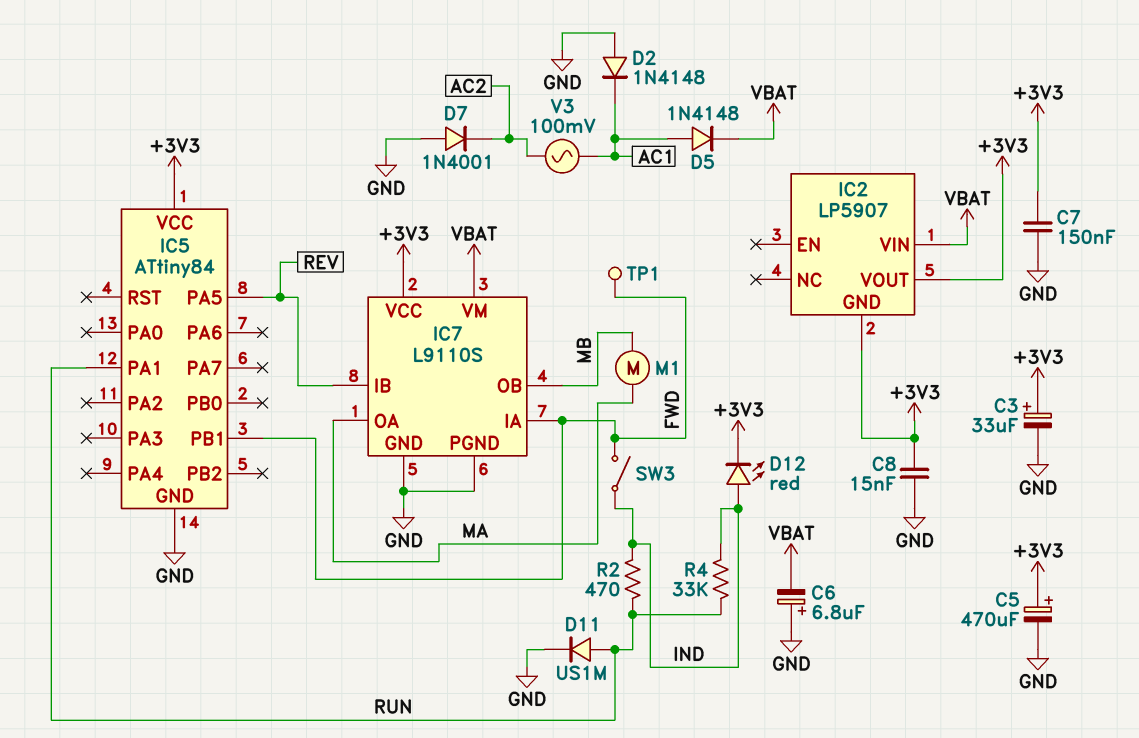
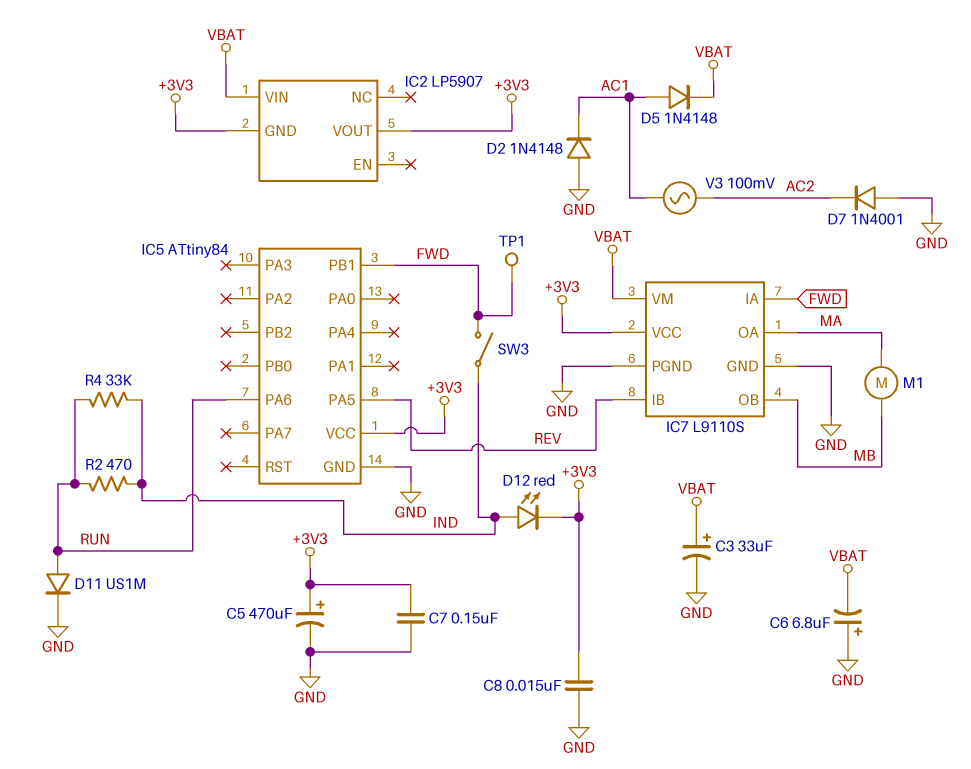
C3: 33uF (plus +3V3, minus GND) -> 33uF (plus VBAT, minus GND)
IC5 pin PA1: RUN -> none
IC5 pin PA6: none -> RUN

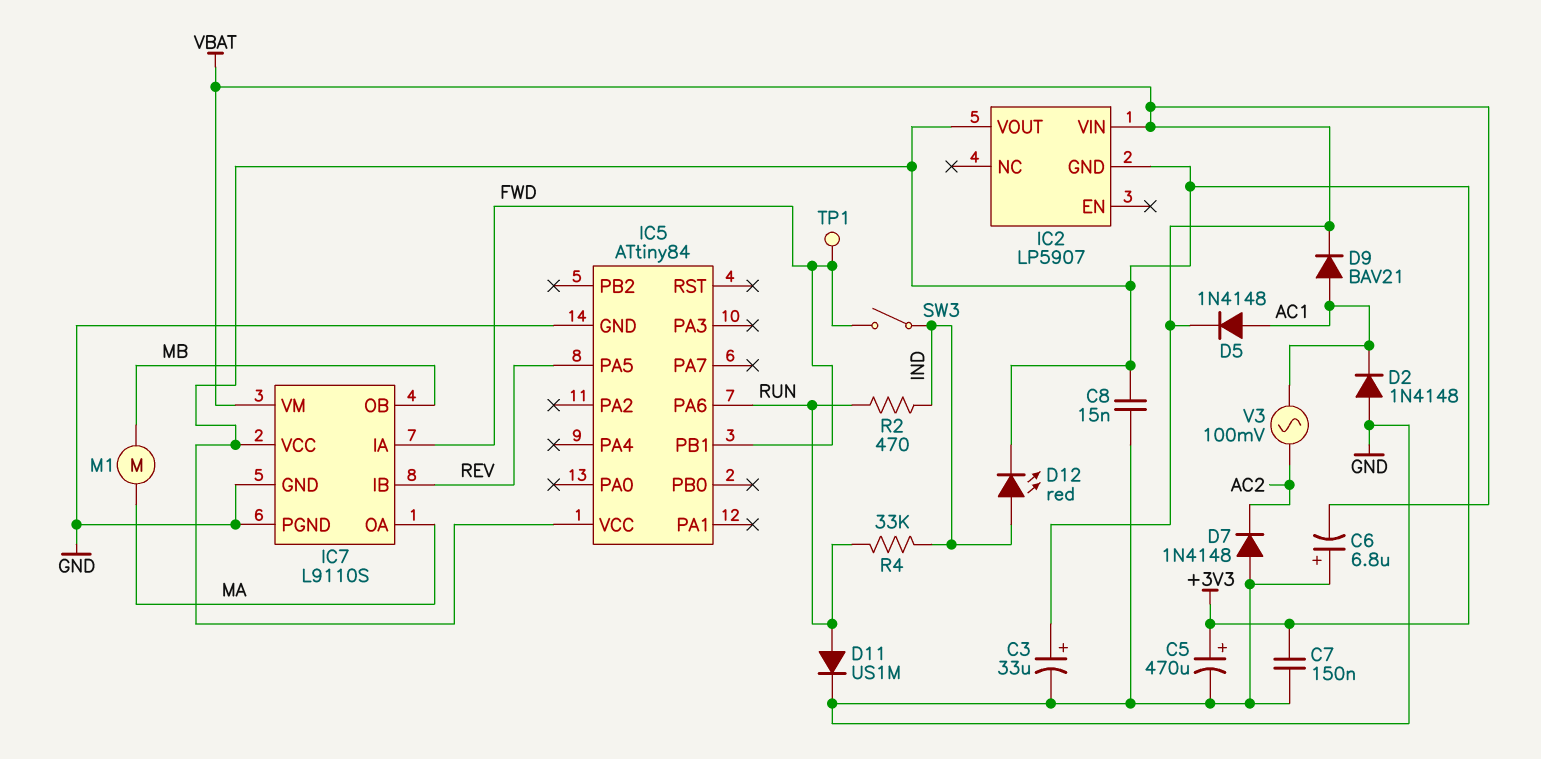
D7: diode 1N4001 (A GND, K AC2) -> diode 1N4148 (A GND, K AC2)
D9: none -> diode BAV21 (A AC1, K VBAT)

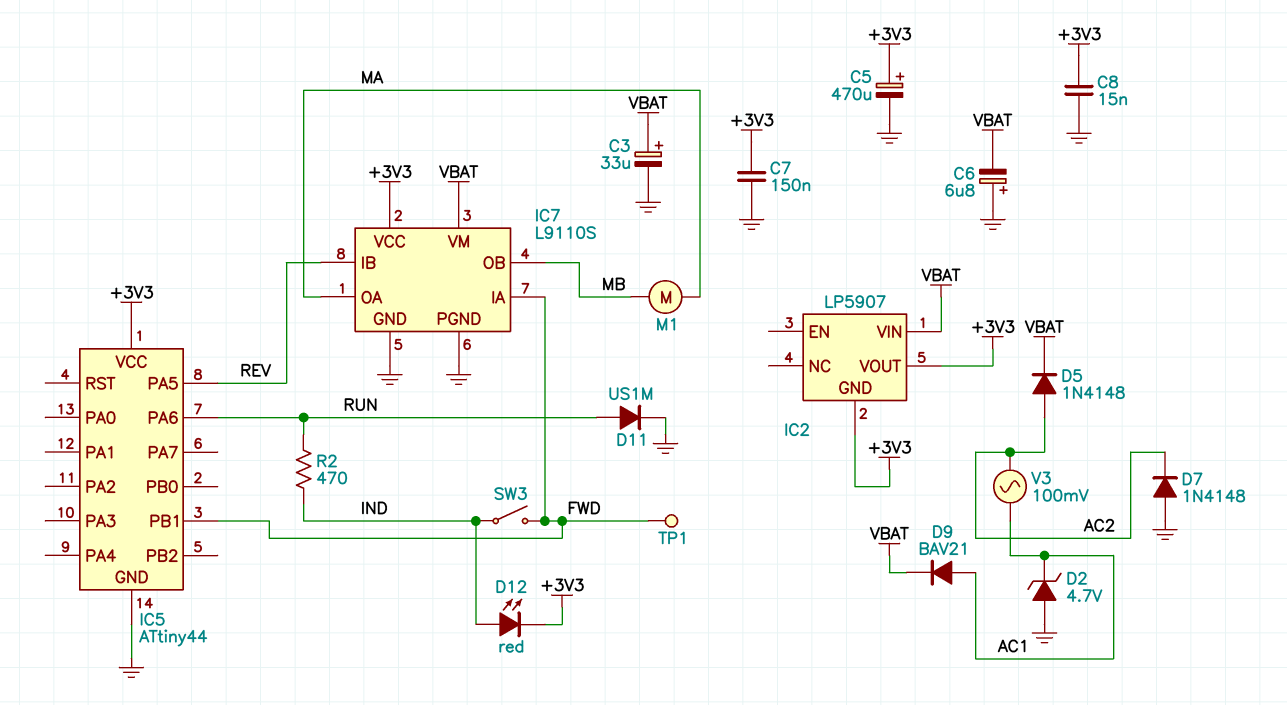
D2: diode 1N4148 (A GND, K AC1) -> zener 4.7V (A GND, K AC1)
D5: diode 1N4148 (A AC1, K VBAT) -> diode 1N4148 (A AC2, K VBAT)
IC5: ATtiny84 -> ATtiny44
R4: 33k (IND, RUN) -> none

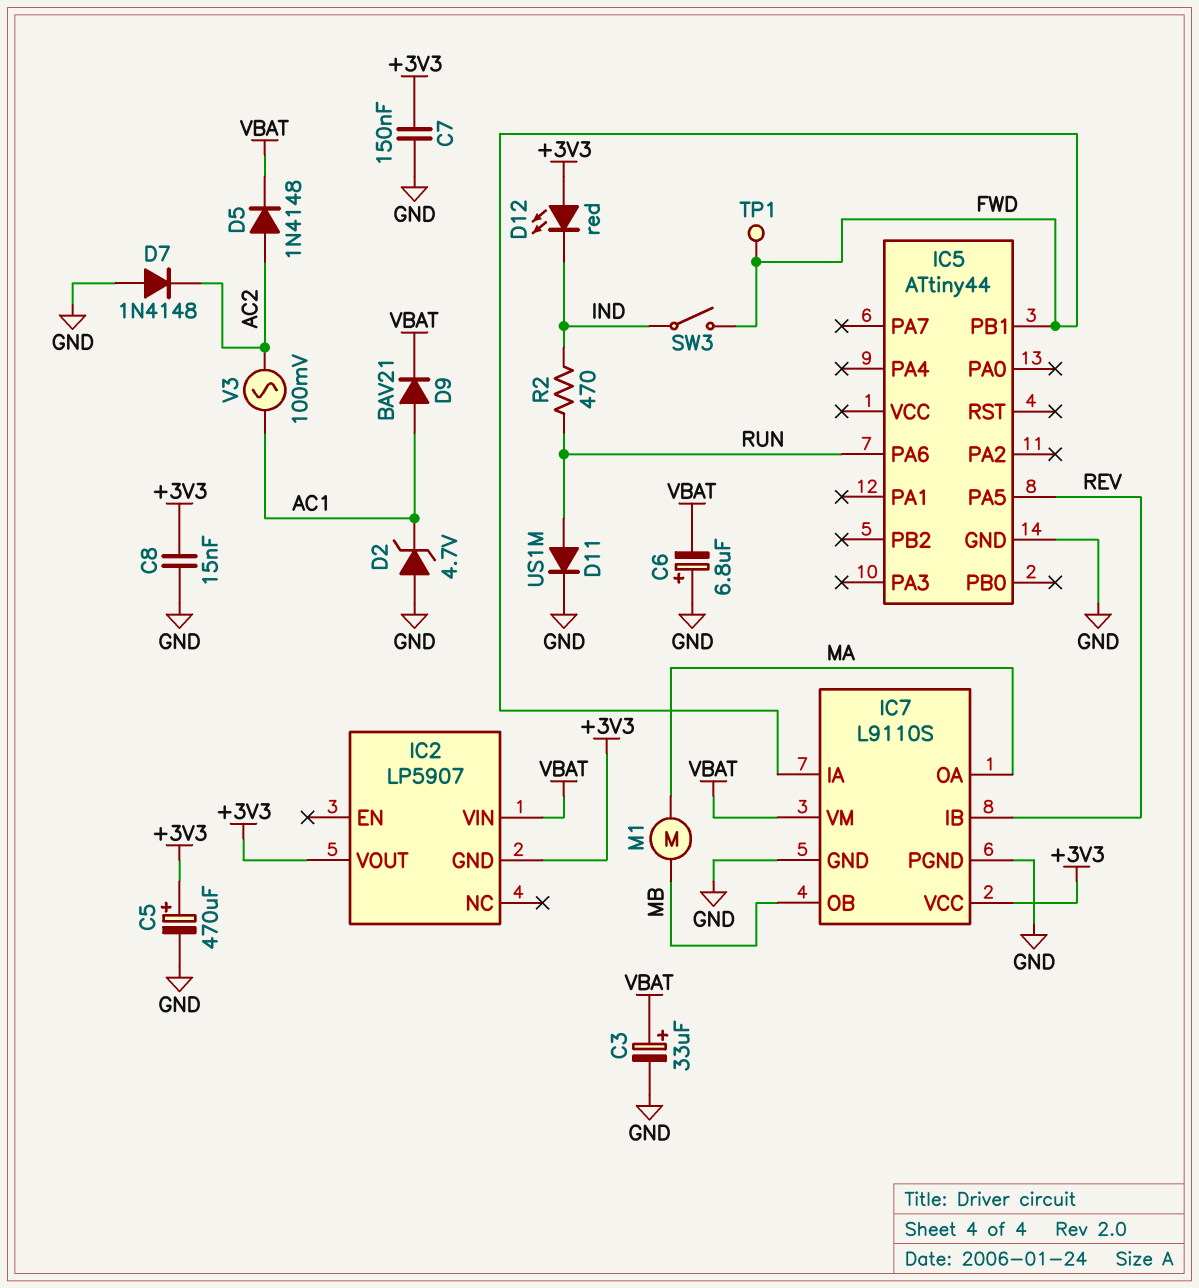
D12: LED red (A IND, K +3V3) -> LED red (A +3V3, K IND)
IC5 pin VCC: +3V3 -> none

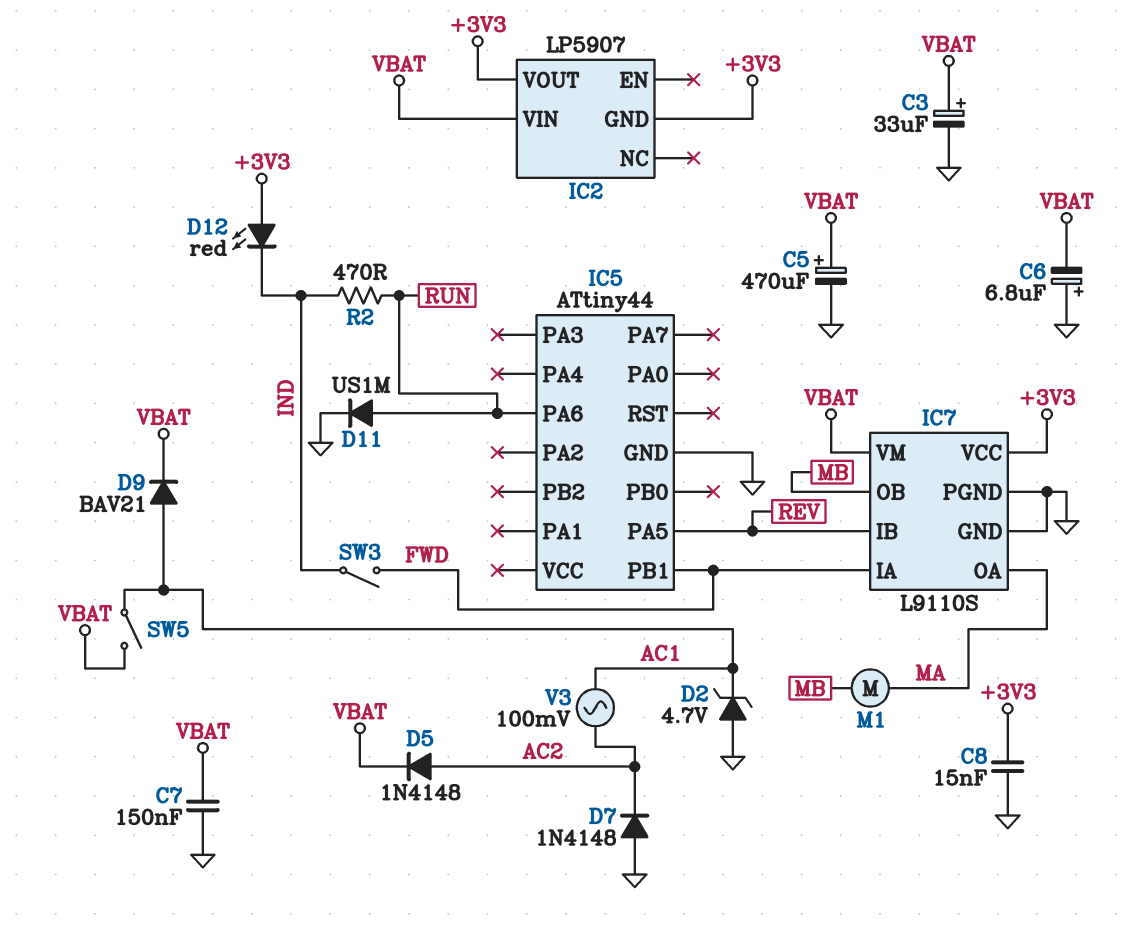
C5: 470uF (plus +3V3, minus GND) -> 470uF (plus VBAT, minus GND)
C7: 150nF (+3V3, GND) -> 150nF (GND, VBAT)
SW5: none -> switch (AC1, VBAT)
TP1: test point (FWD) -> none

